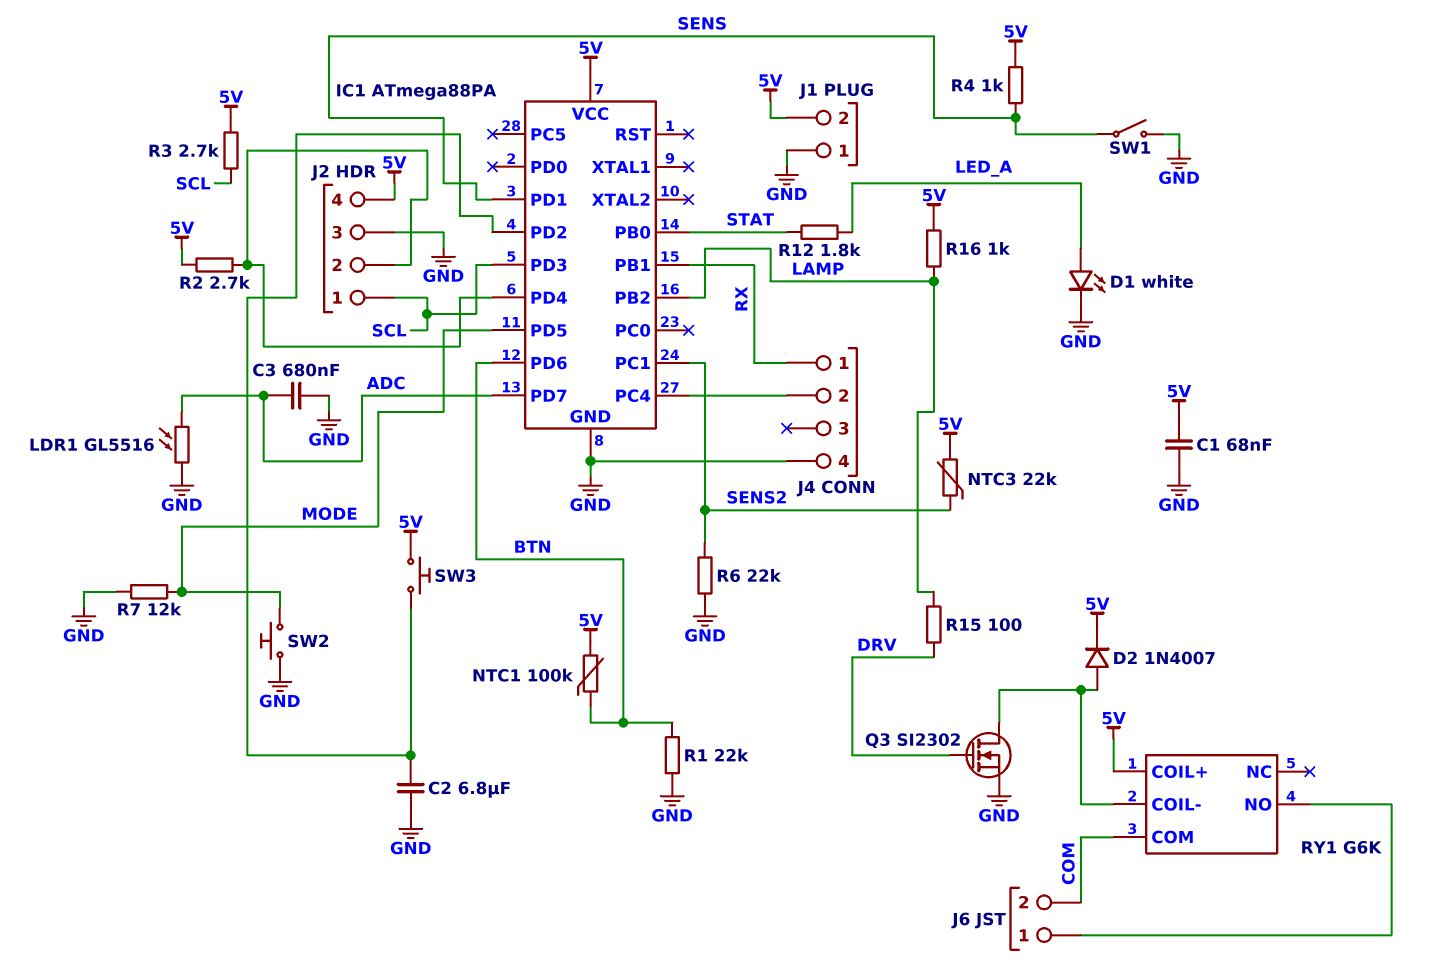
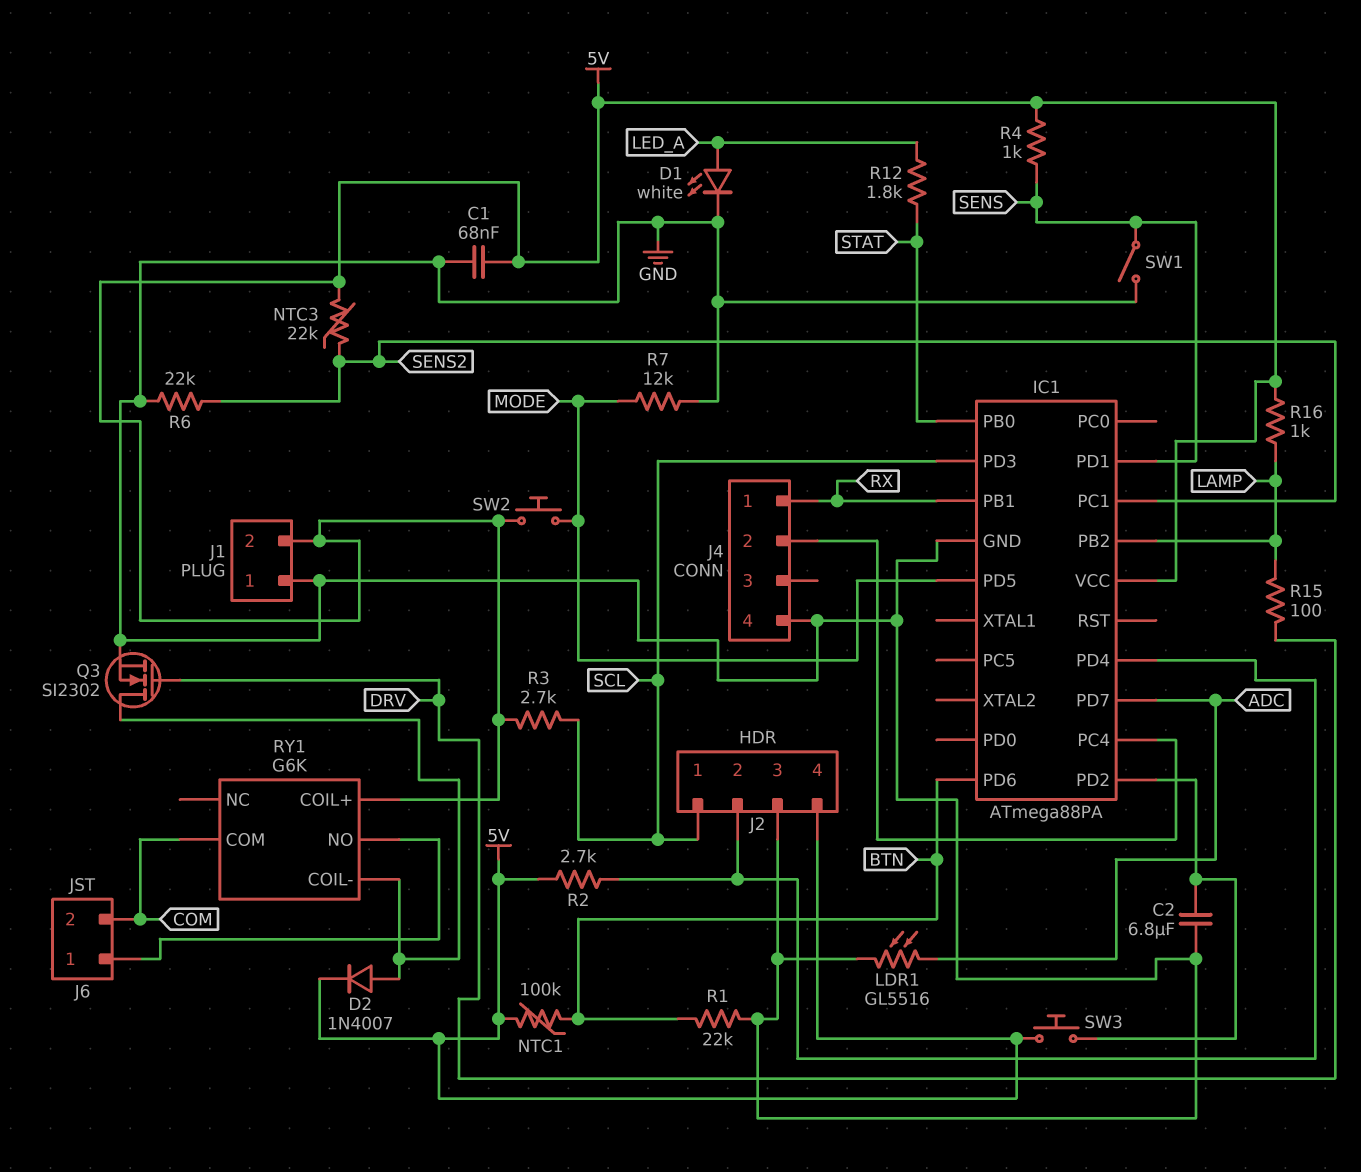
C3: 680nF (ADC, GND) -> none
SW2: button (GND, MODE) -> button (5V, MODE)

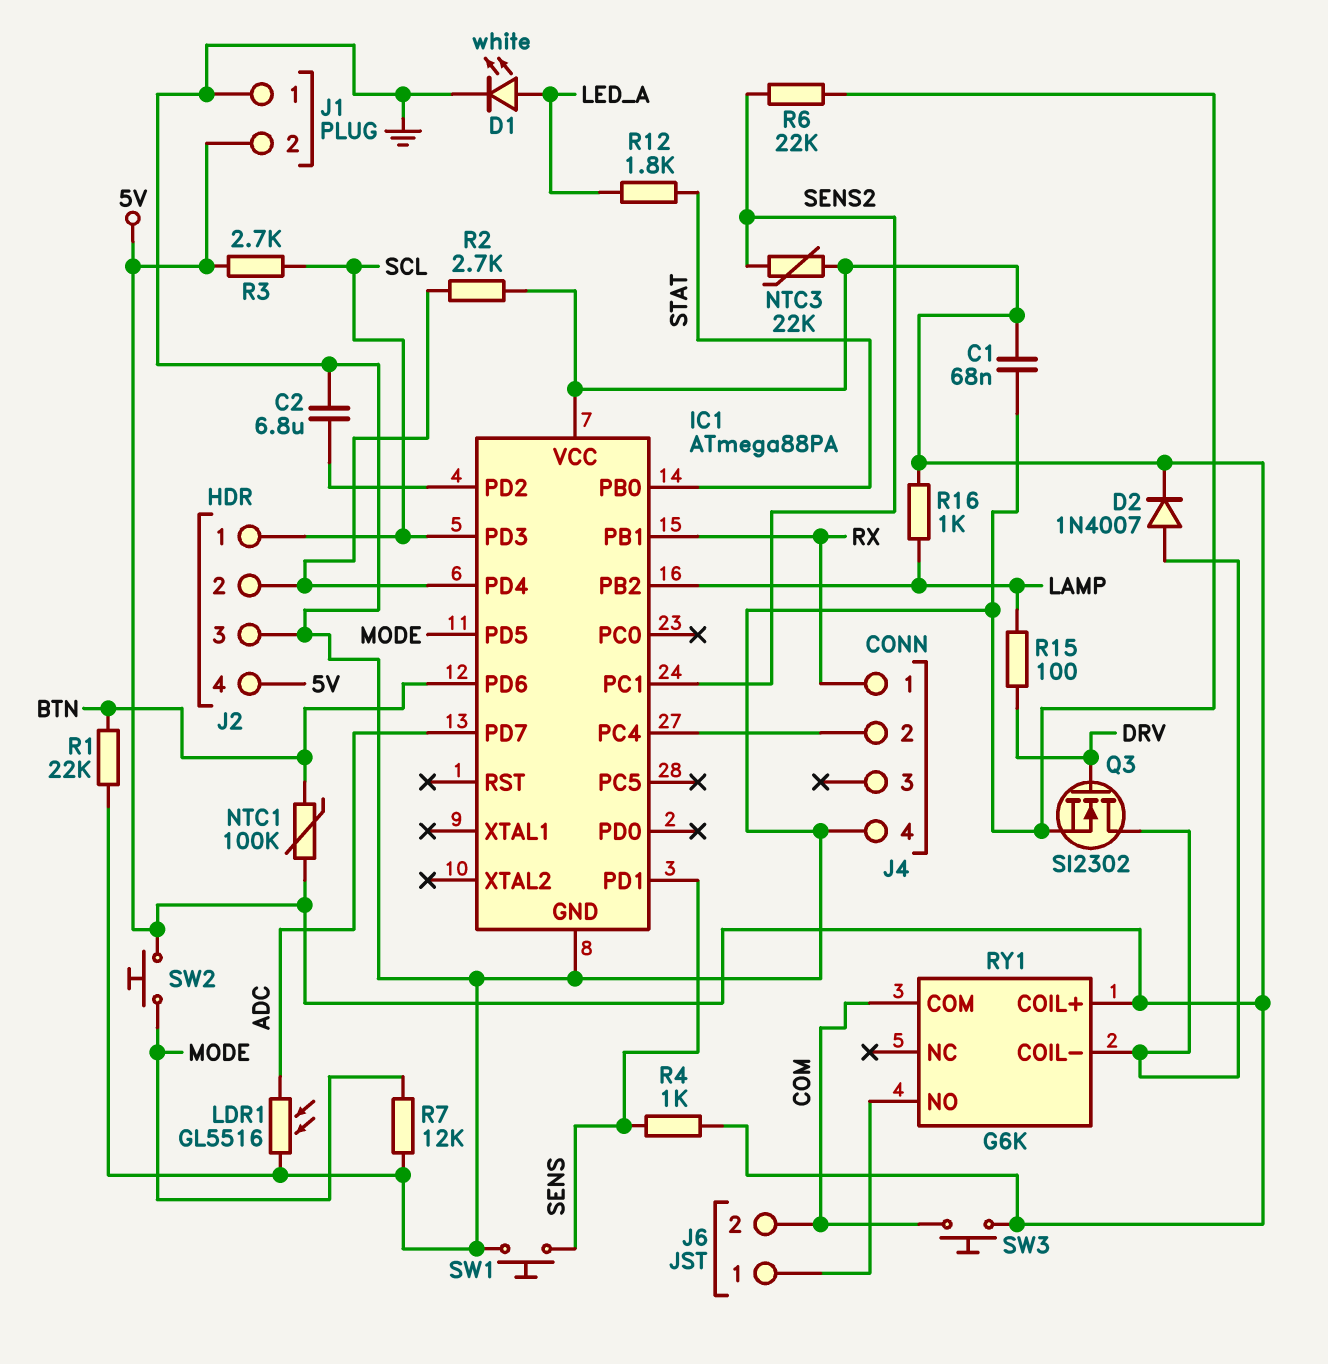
SW1: switch (GND, SENS) -> button (GND, SENS)
SW3: button (5V, IC1/PD2) -> button (5V, COM)

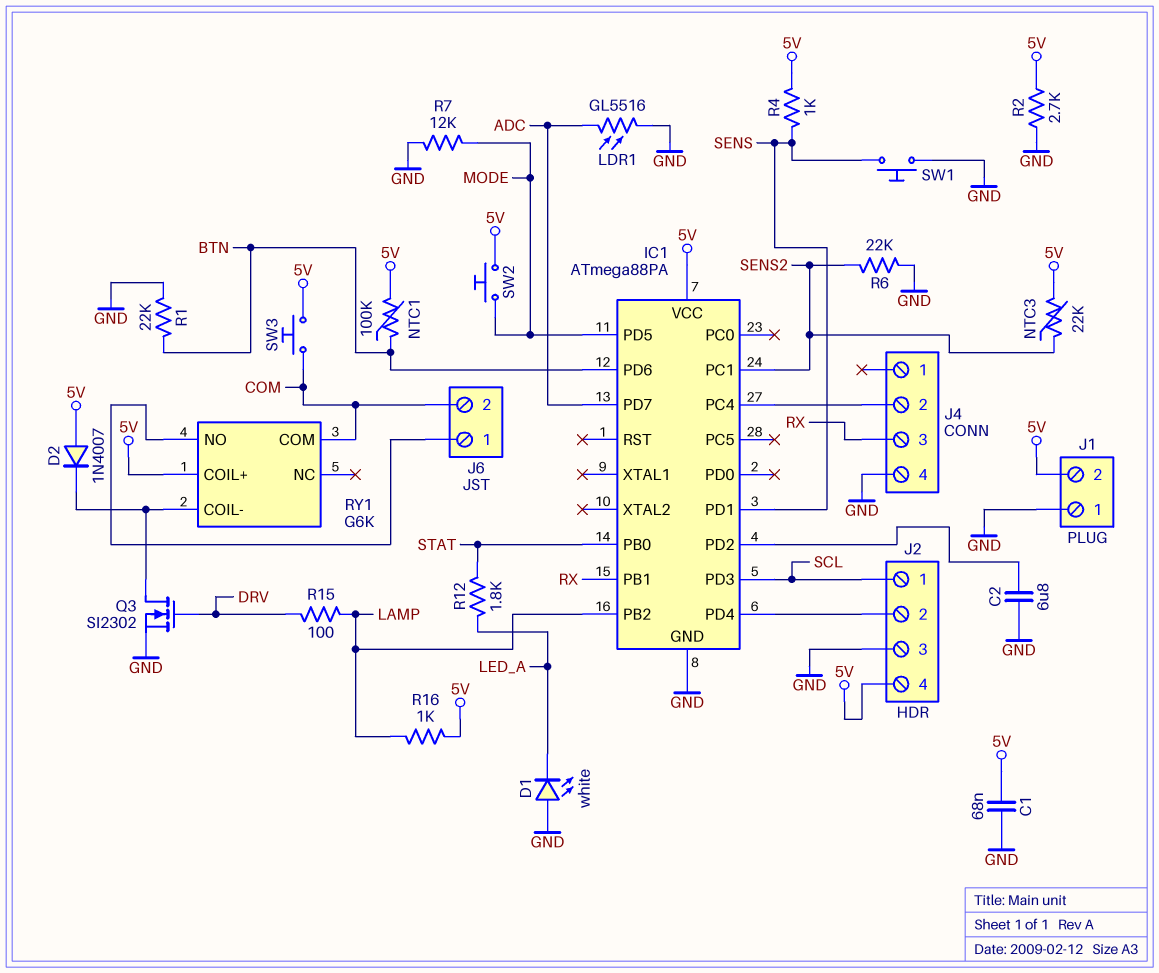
D1: LED white (A LED_A, K GND) -> LED white (A GND, K LED_A)
D2: diode 1N4007 (A RY1/COIL-, K 5V) -> diode 1N4007 (A 5V, K RY1/COIL-)
J4 pin 1: RX -> none
J4 pin 3: none -> RX
R2: 2.7k (5V, IC1/PD4) -> 2.7k (5V, GND)
R3: 2.7k (5V, SCL) -> none

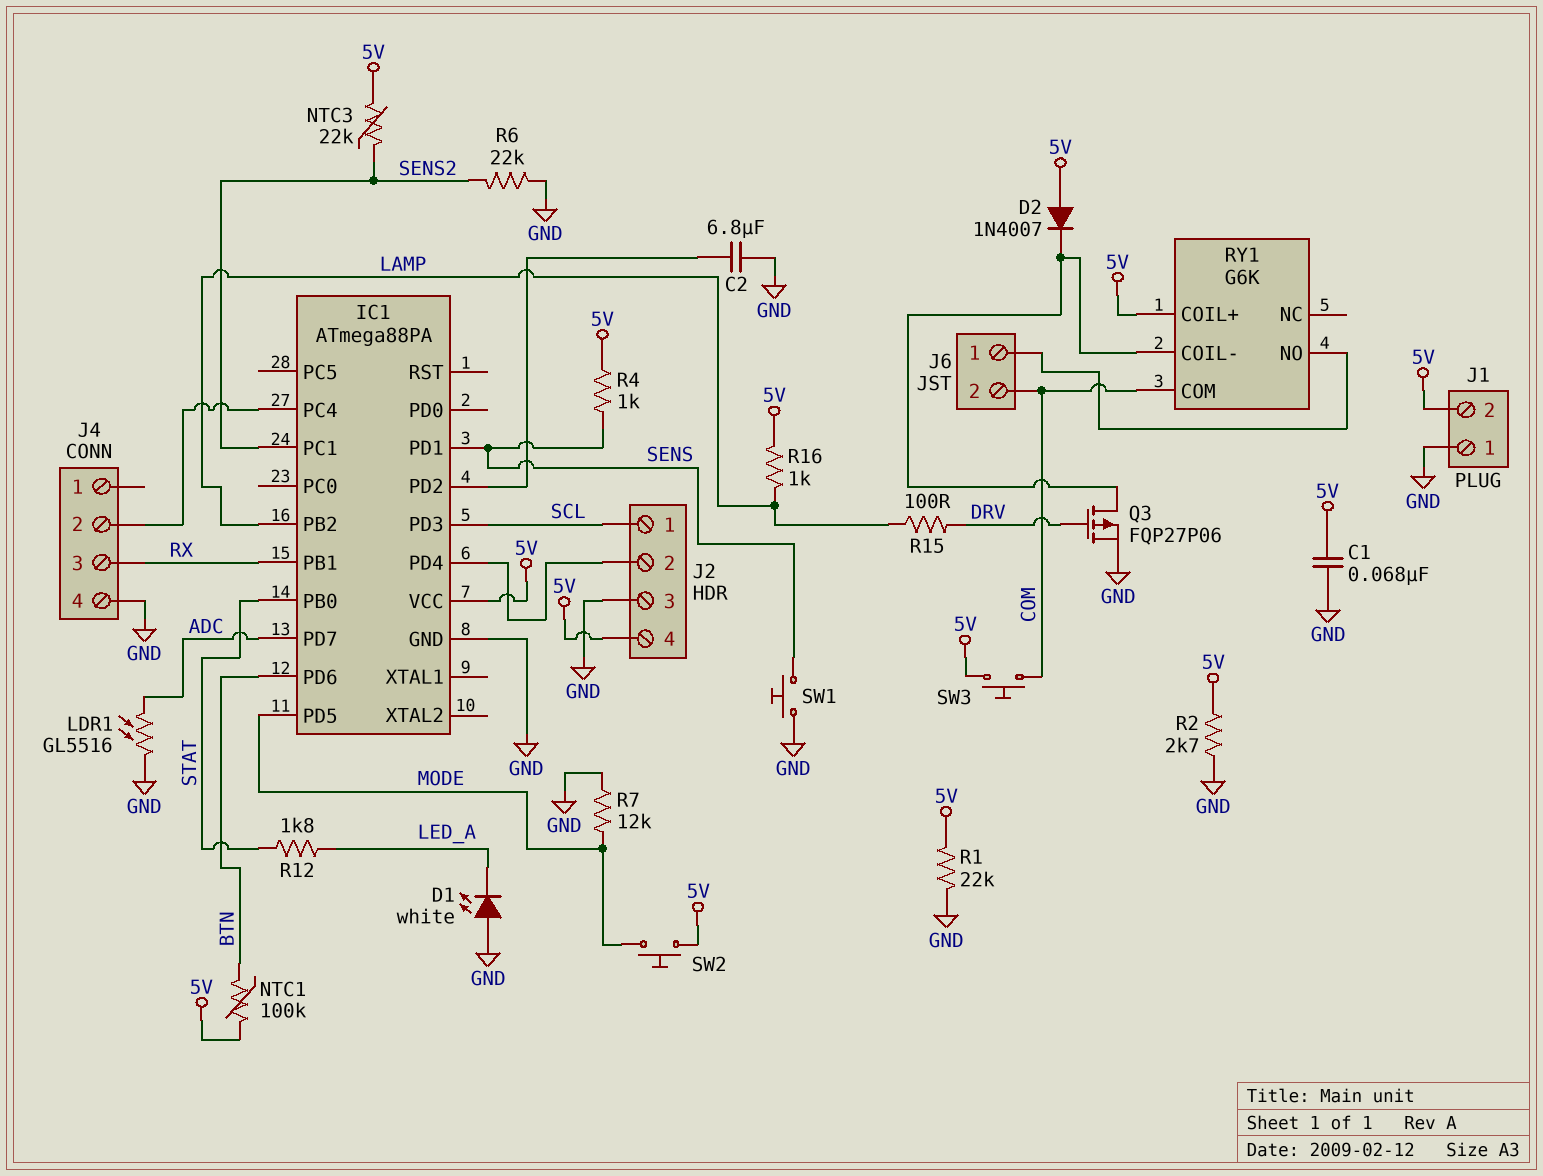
Q3: NMOS SI2302 (G DRV, D RY1/COIL-, S GND) -> PMOS FQP27P06 (G DRV, D RY1/COIL-, S GND)
R1: 22k (BTN, GND) -> 22k (5V, GND)

